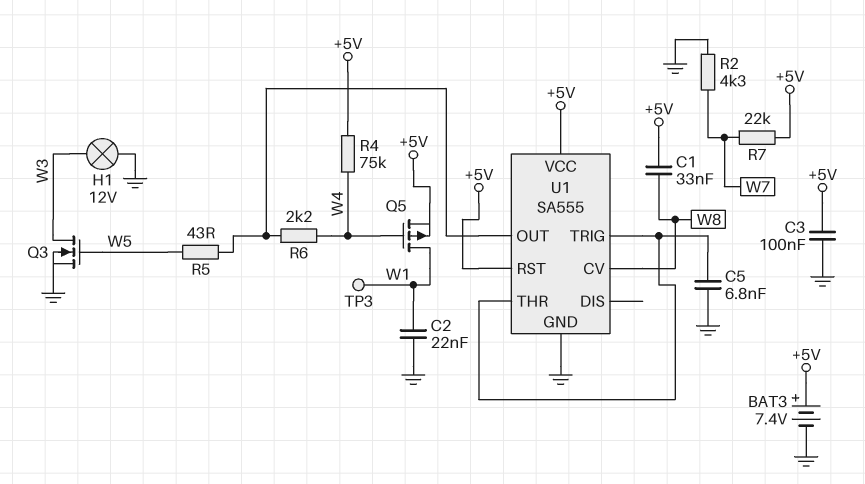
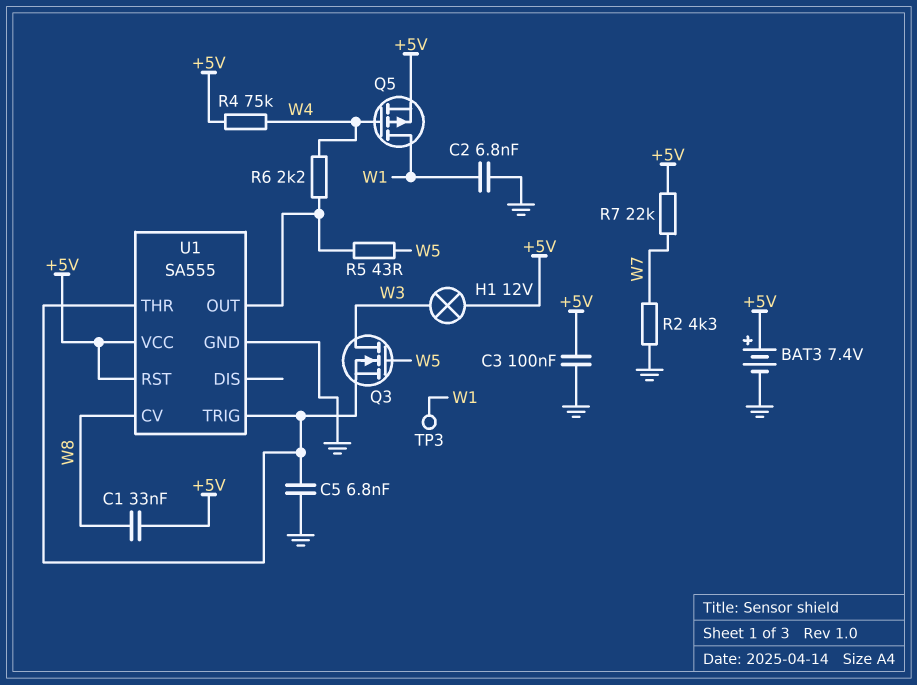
C2: 22nF (GND, W1) -> 6.8nF (GND, W1)
H1: lamp 12V (GND, W3) -> lamp 12V (+5V, W3)
Q3: NMOS (G W5, D W3, S GND) -> NMOS (G W5, D W3, S U1/THR)

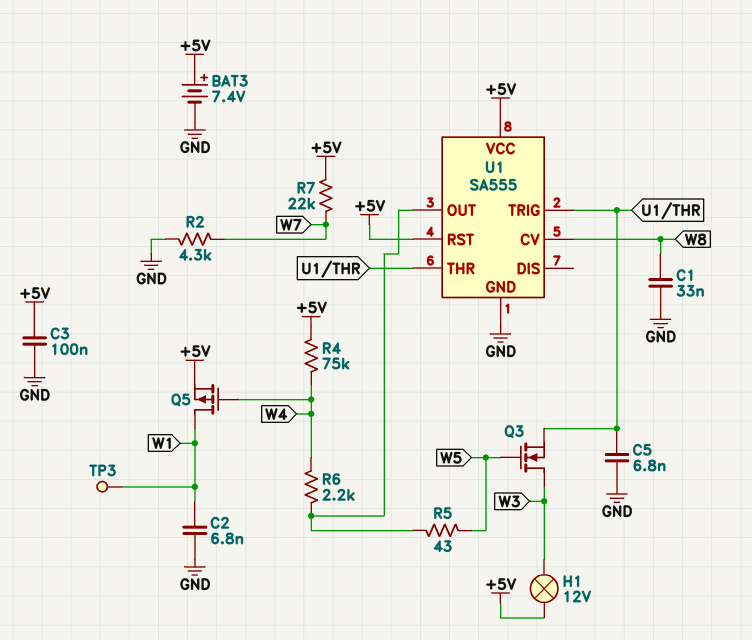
C1: 33nF (+5V, W8) -> 33nF (GND, W8)

